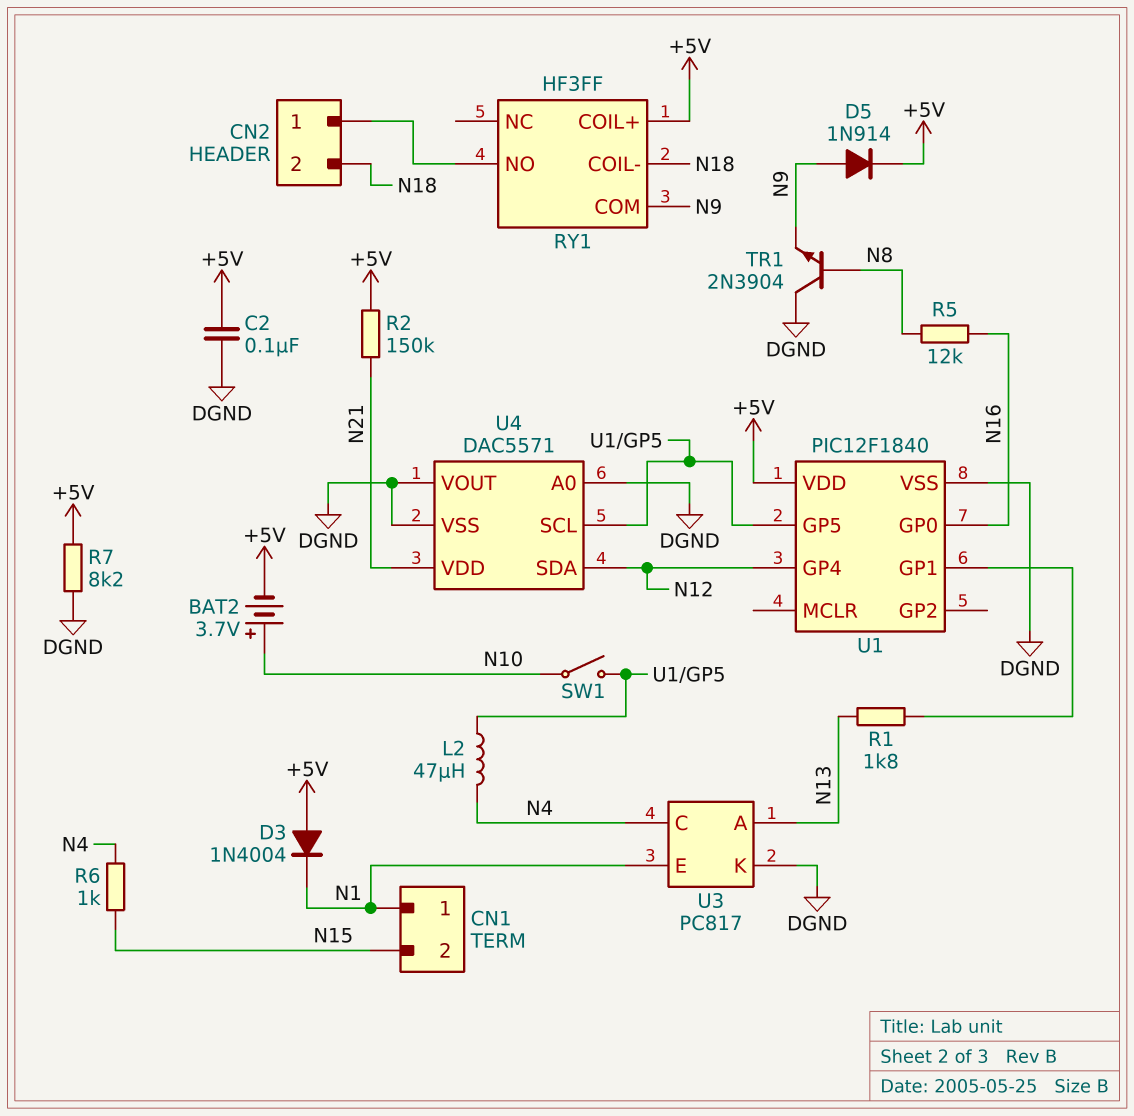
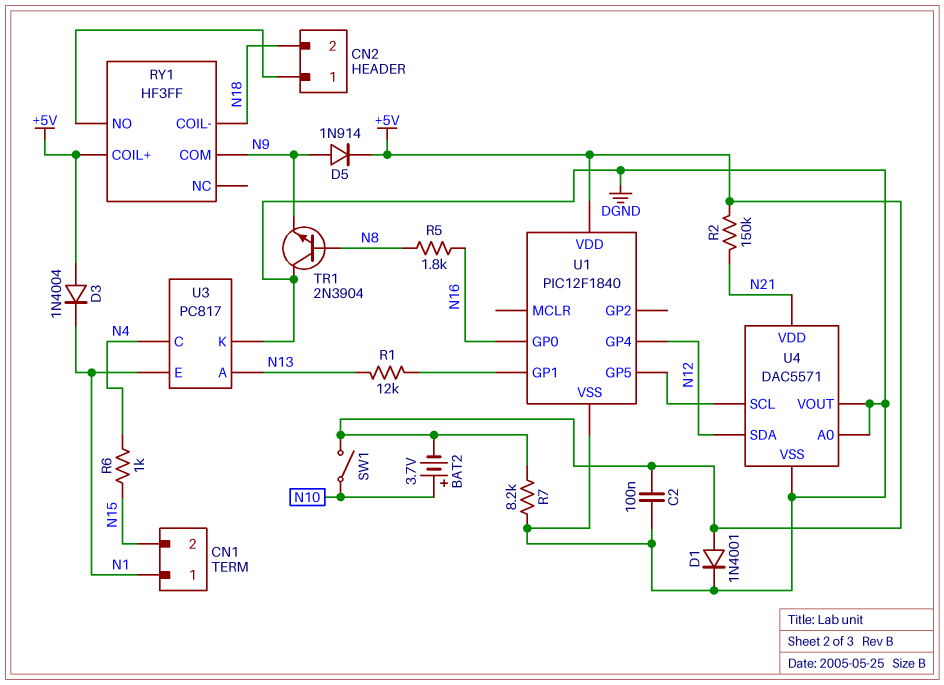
D1: none -> diode 1N4001 (A +5V, K DGND)
L2: 47uH (N4, U1/GP5) -> none
R1: 1.8k (N13, U1/GP1) -> 12k (N13, U1/GP1)
R5: 12k (N8, N16) -> 1.8k (N8, N16)
SW1: switch (N10, U1/GP5) -> switch (+5V, N10)

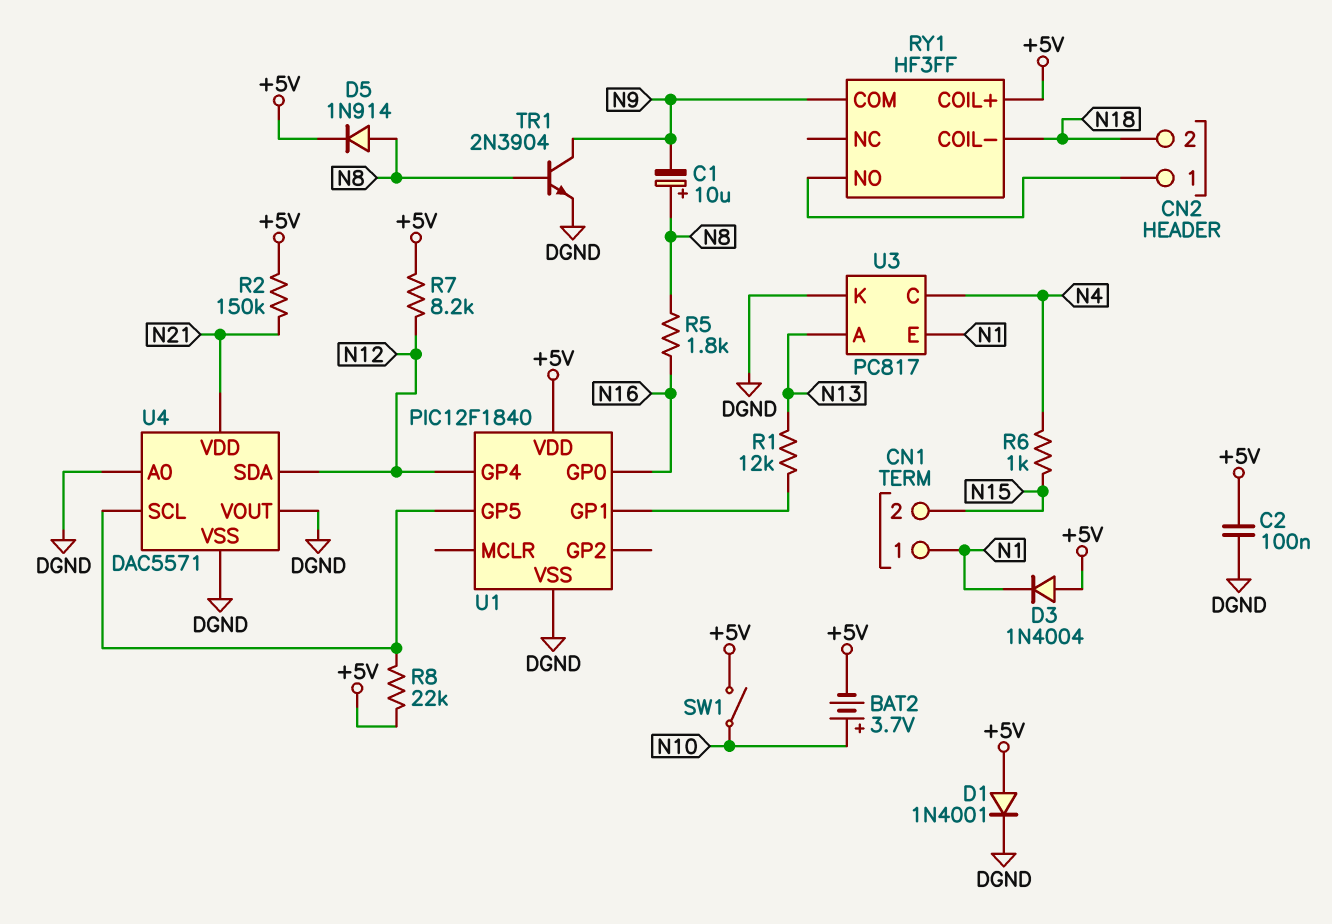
C1: none -> 10uF (plus N8, minus N9)
D5: diode 1N914 (A N9, K +5V) -> diode 1N914 (A N8, K +5V)
R7: 8.2k (+5V, DGND) -> 8.2k (+5V, N12)
R8: none -> 22k (+5V, U1/GP5)
TR1: NPN 2N3904 (B N8, C DGND, E N9) -> NPN 2N3904 (B N8, C N9, E DGND)

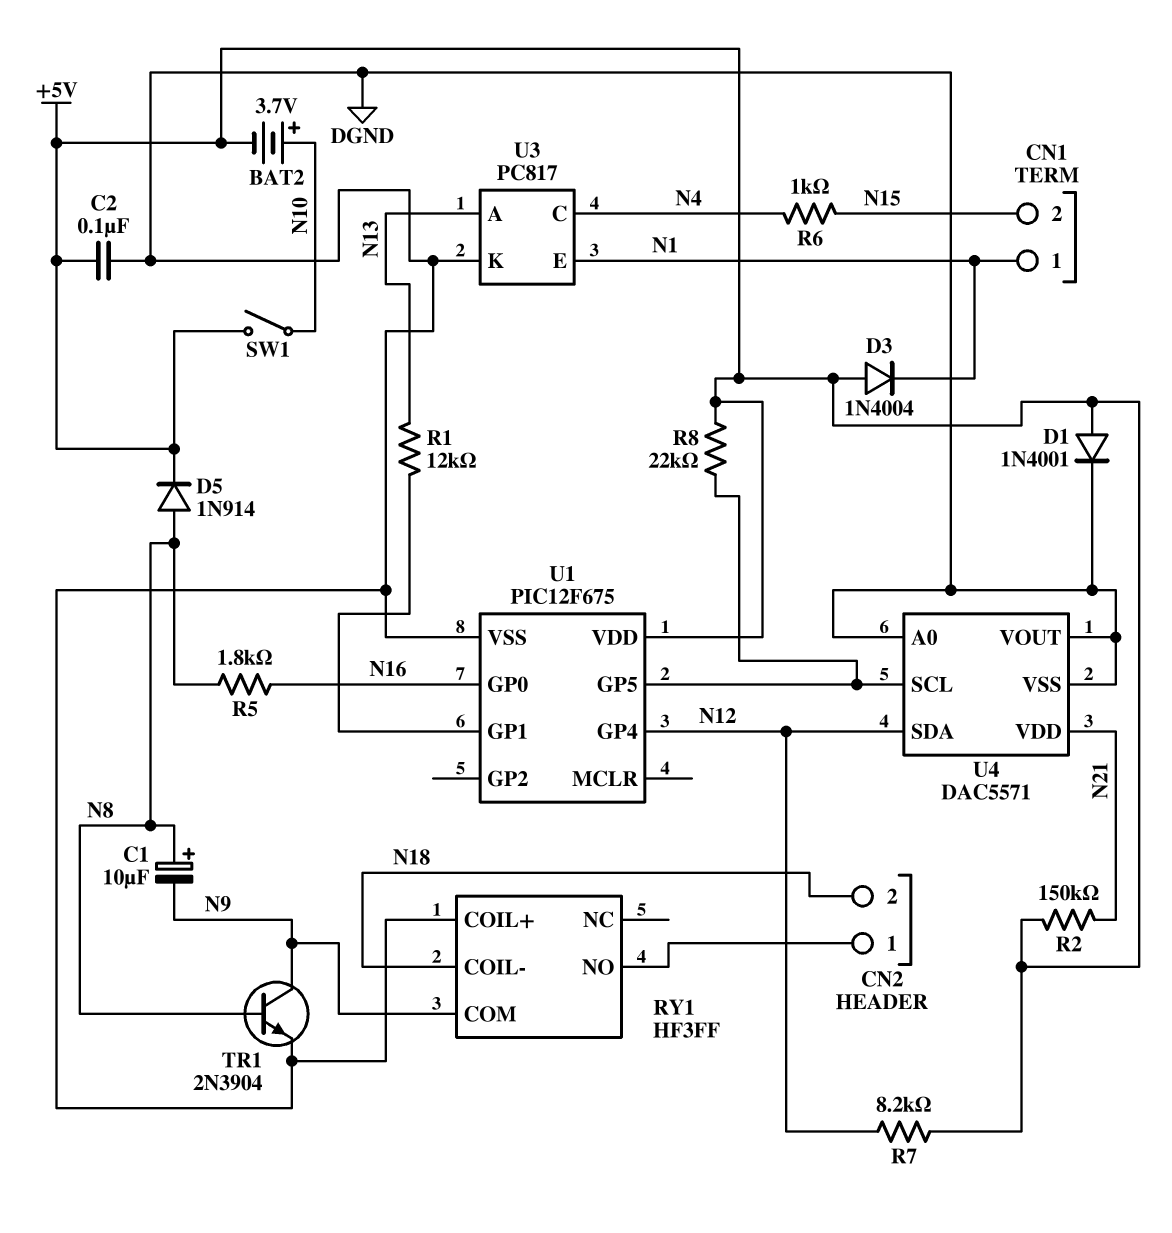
RY1 pin COIL+: +5V -> DGND
U1: PIC12F1840 -> PIC12F675

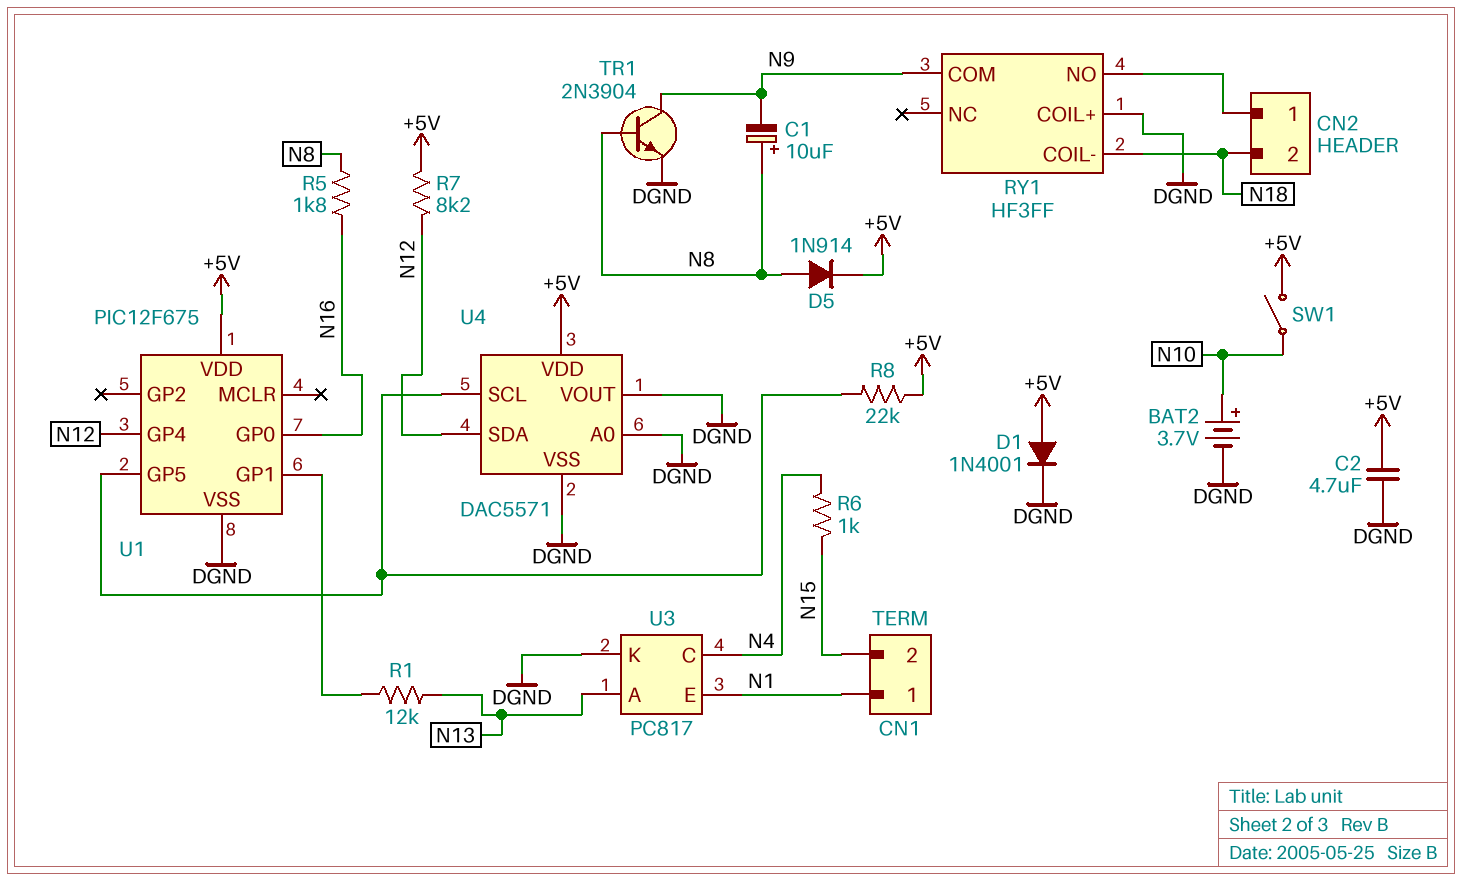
BAT2: 3.7V (plus N10, minus +5V) -> 3.7V (plus N10, minus DGND)
C2: 100nF (+5V, DGND) -> 4.7uF (+5V, DGND)
D3: diode 1N4004 (A +5V, K N1) -> none
R2: 150k (+5V, N21) -> none
U4 pin VDD: N21 -> +5V

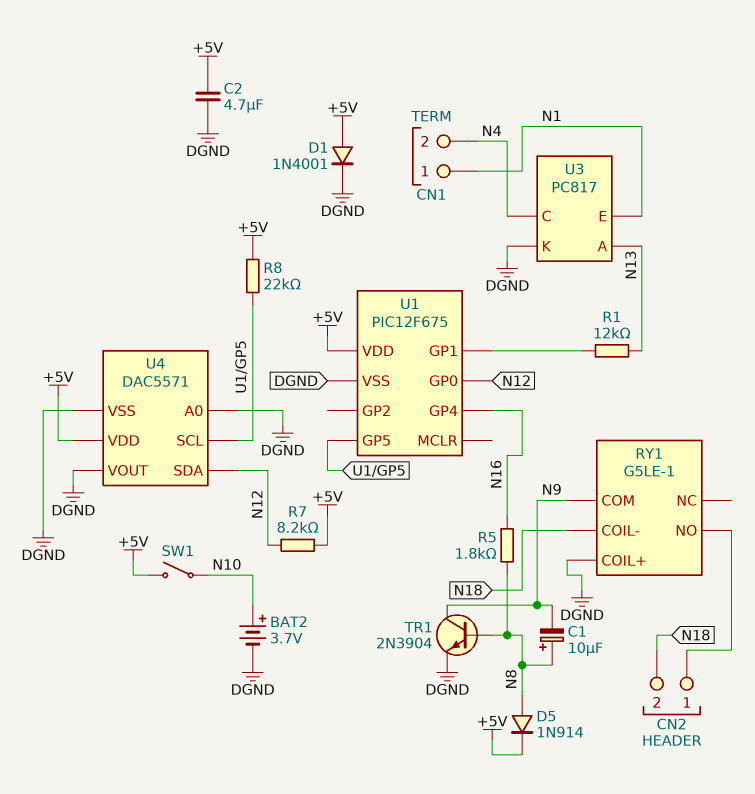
CN1 pin 2: N15 -> N4
R6: 1k (N4, N15) -> none
RY1: HF3FF -> G5LE-1
U1 pin GP0: N16 -> N12
U1 pin GP4: N12 -> N16

